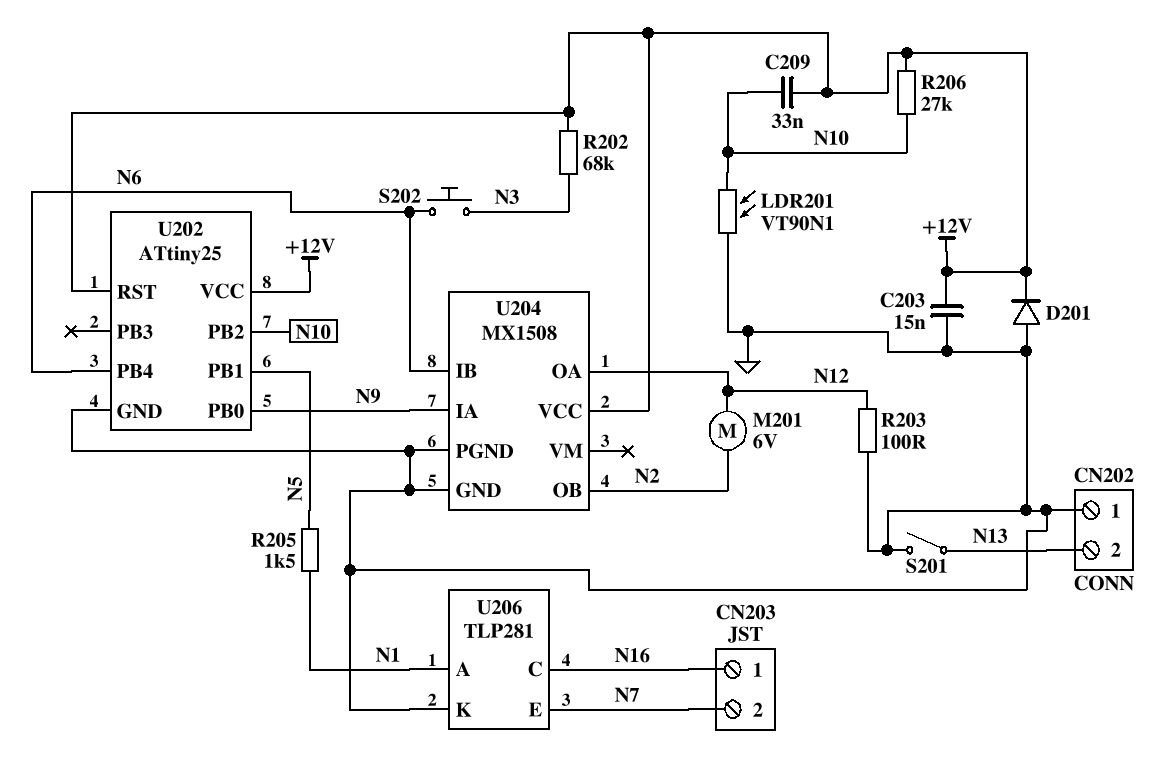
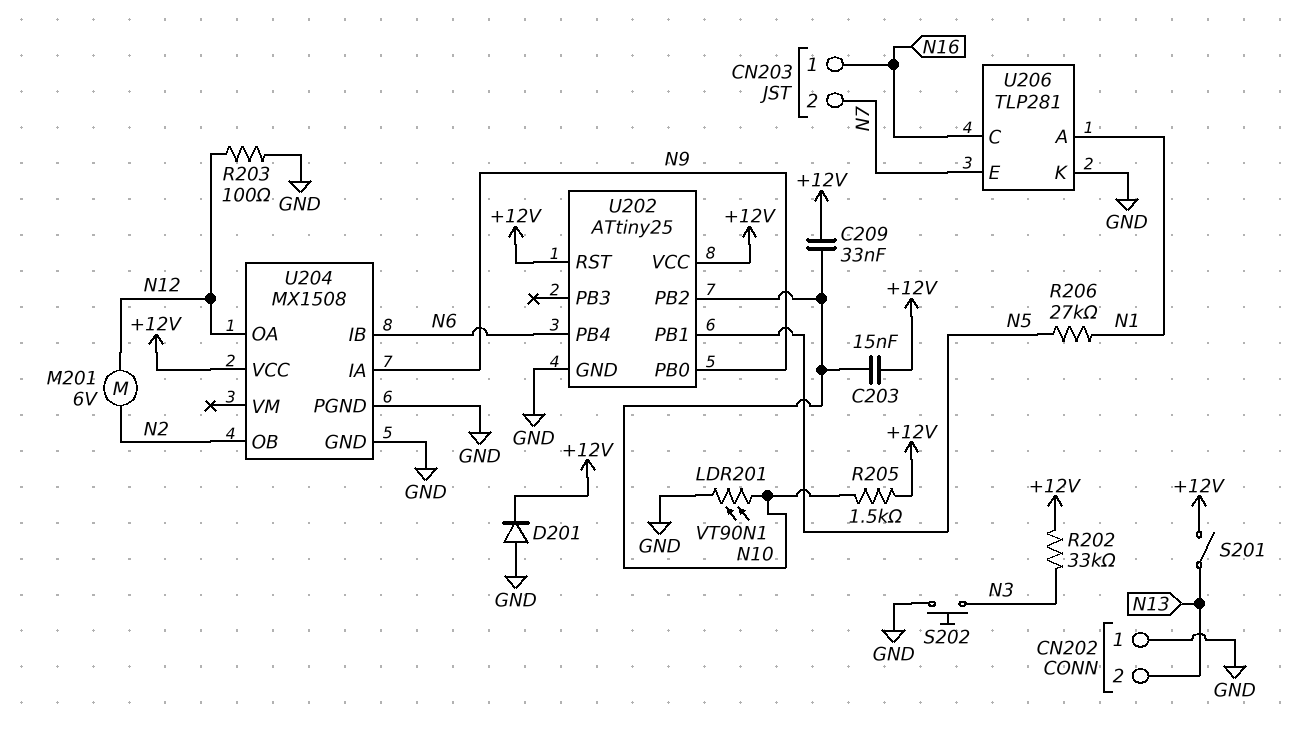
C203: 15nF (+12V, GND) -> 15nF (+12V, N10)
R202: 68k (+12V, N3) -> 33k (+12V, N3)
R205: 1.5k (N1, N5) -> 1.5k (+12V, N10)
R206: 27k (+12V, N10) -> 27k (N1, N5)
S201: switch (GND, N13) -> switch (+12V, N13)
S202: button (N3, N6) -> button (GND, N3)

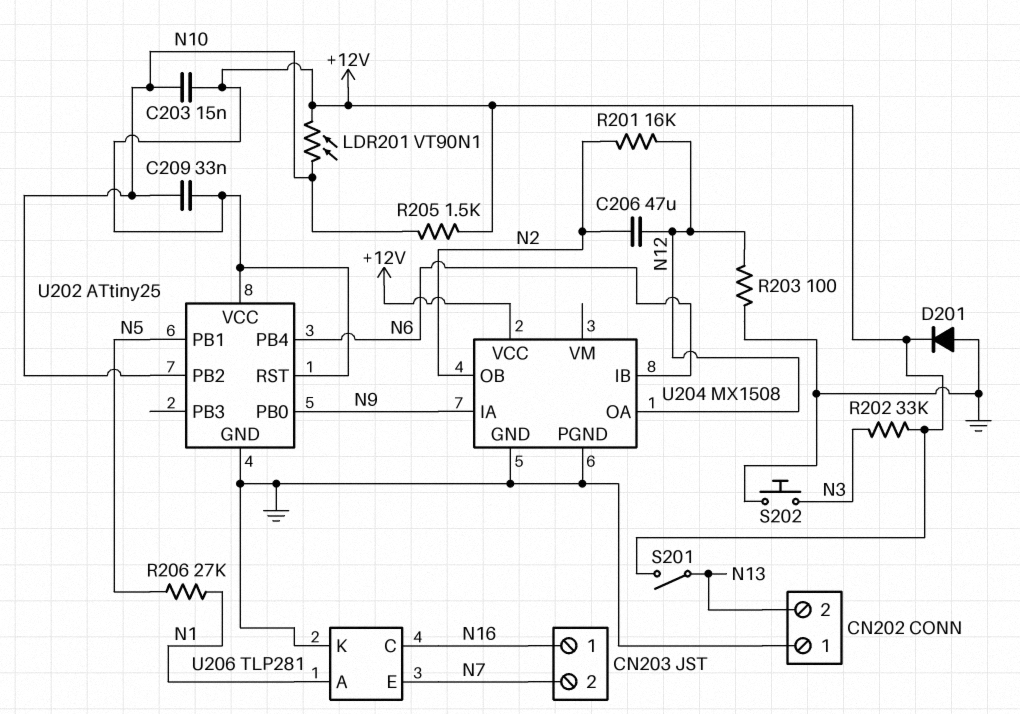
C206: none -> 47uF (N2, N12)
LDR201: VT90N1 (GND, N10) -> VT90N1 (+12V, N10)
M201: motor 6V (N2, N12) -> none
R201: none -> 16k (N2, N12)

